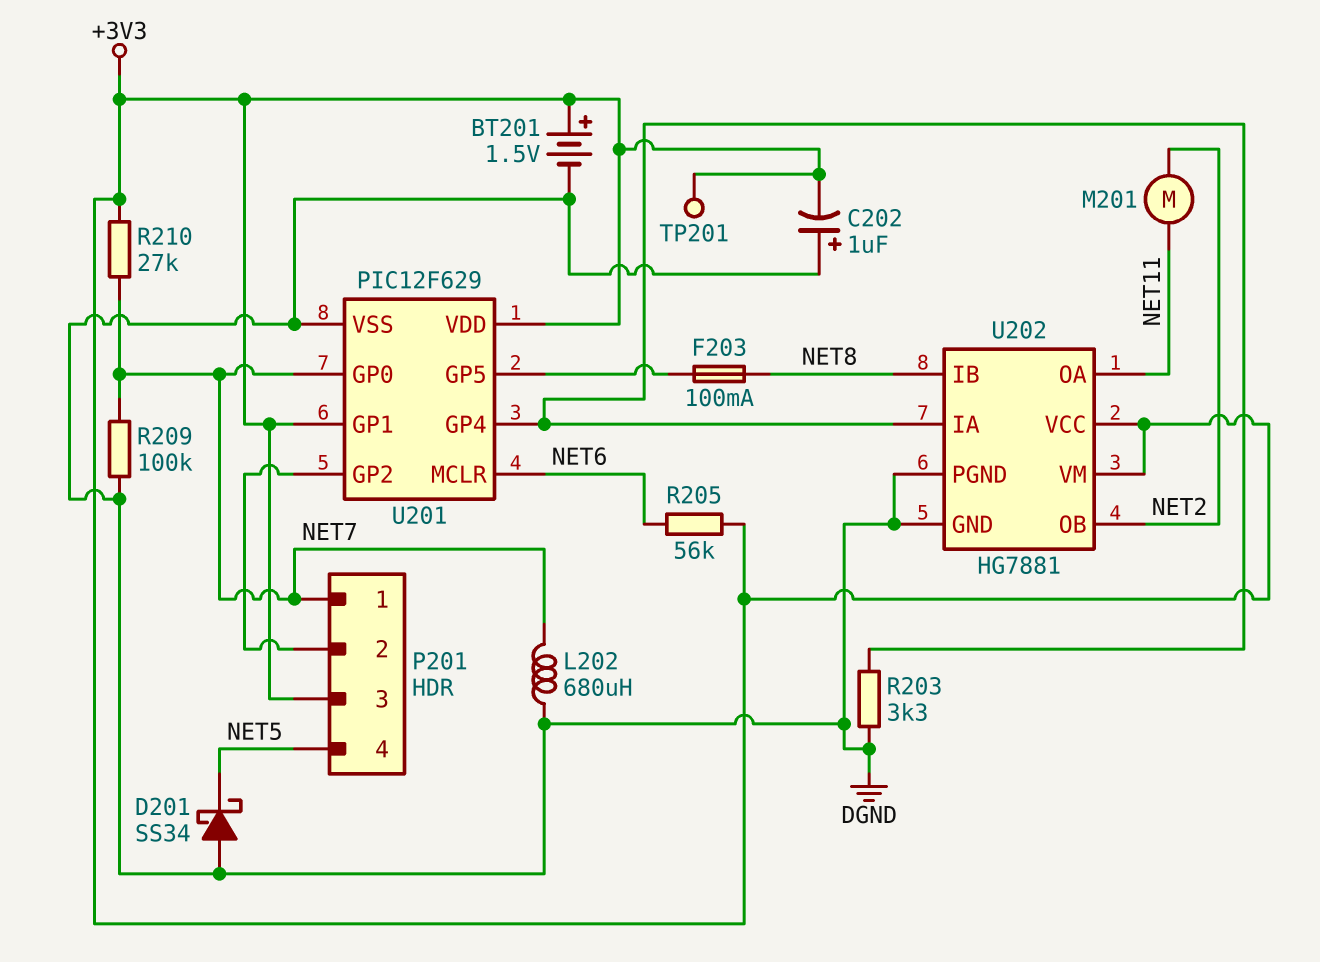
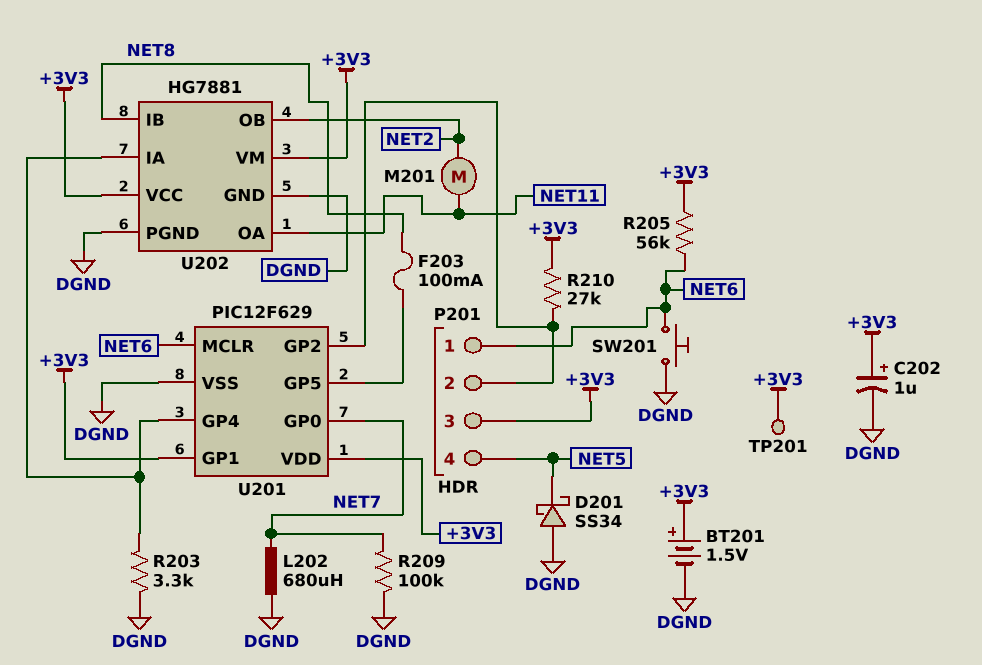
C202: 1uF (plus DGND, minus +3V3) -> 1uF (plus +3V3, minus DGND)
P201 pin 1: NET7 -> NET6
R210: 27k (+3V3, NET7) -> 27k (+3V3, P201/2)
SW201: none -> button (DGND, NET6)

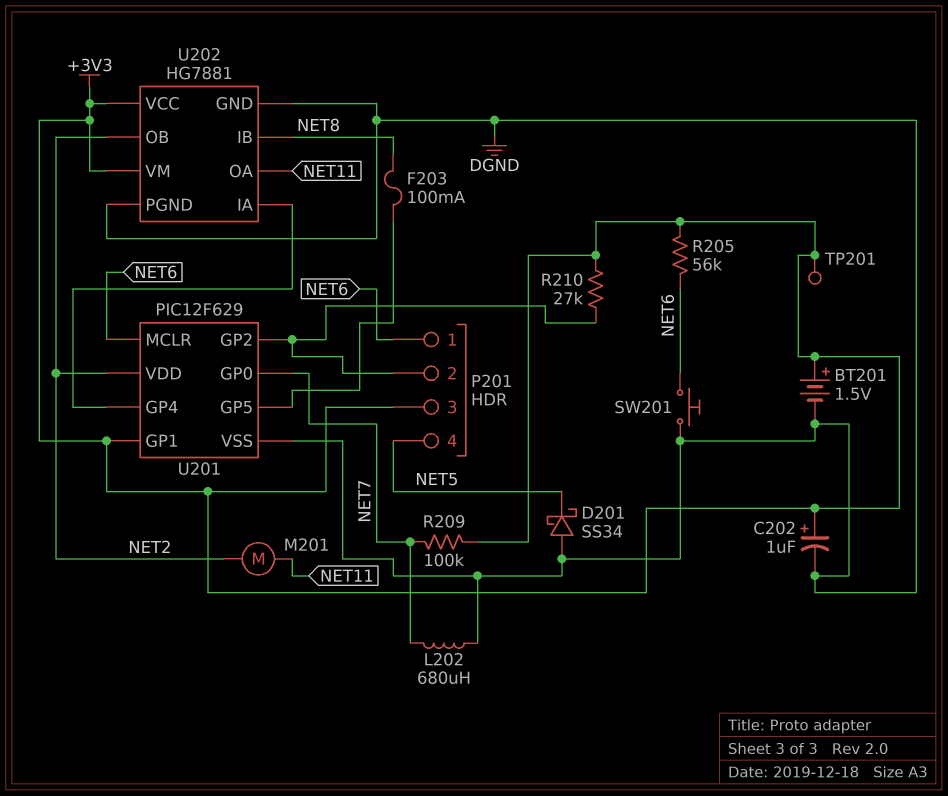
R203: 3.3k (DGND, U201/GP4) -> none
R209: 100k (DGND, NET7) -> 100k (+3V3, NET7)
U201 pin VDD: +3V3 -> NET2

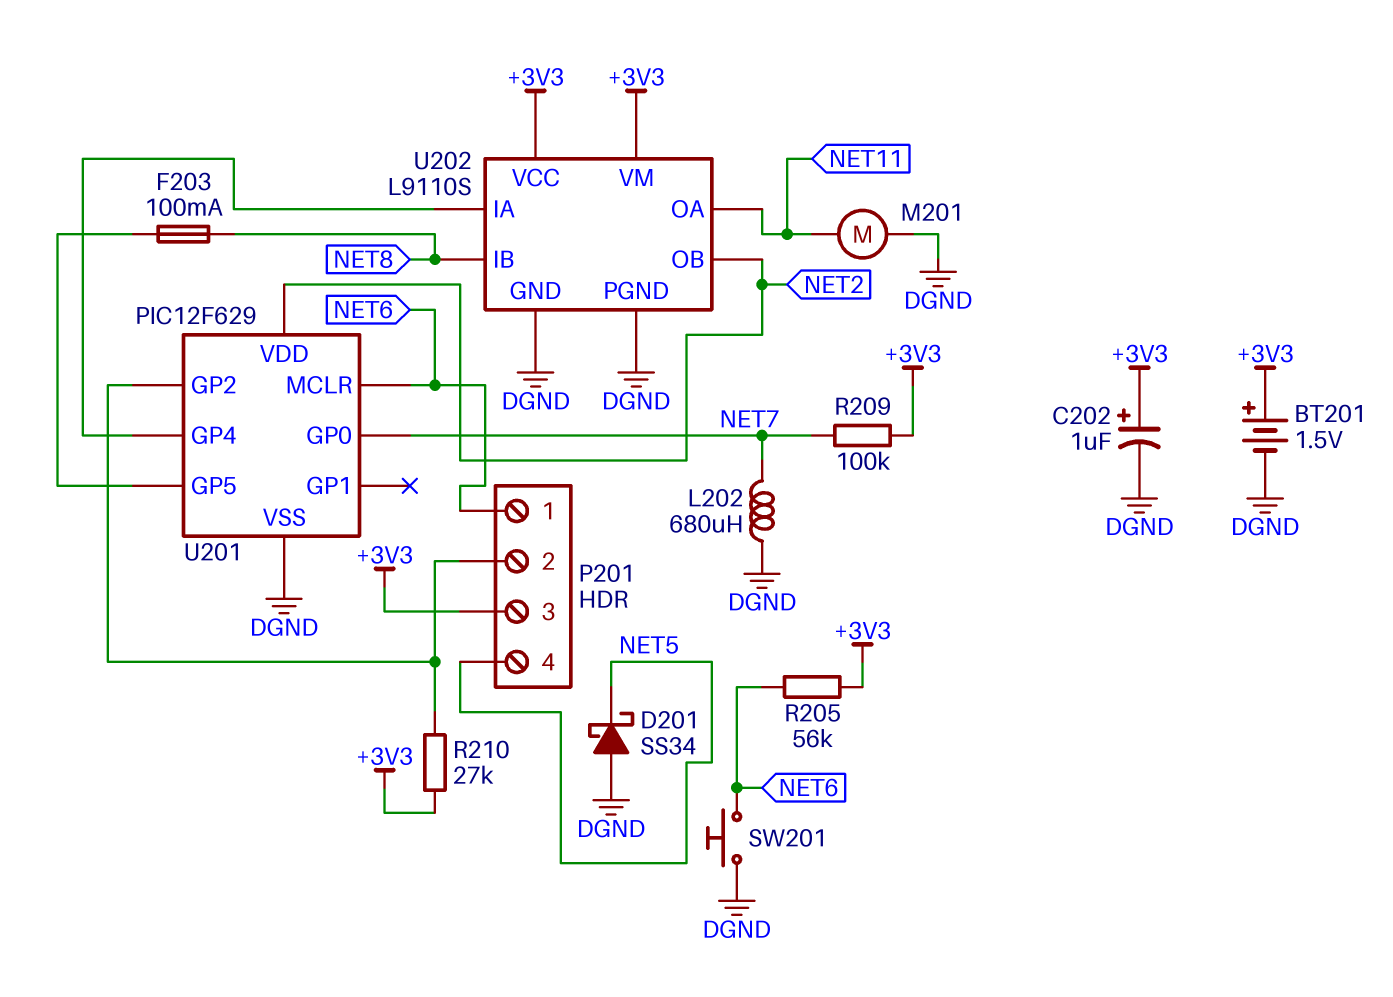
M201: motor (NET2, NET11) -> motor (DGND, NET11)
TP201: test point (+3V3) -> none
U201 pin GP1: +3V3 -> none
U202: HG7881 -> L9110S

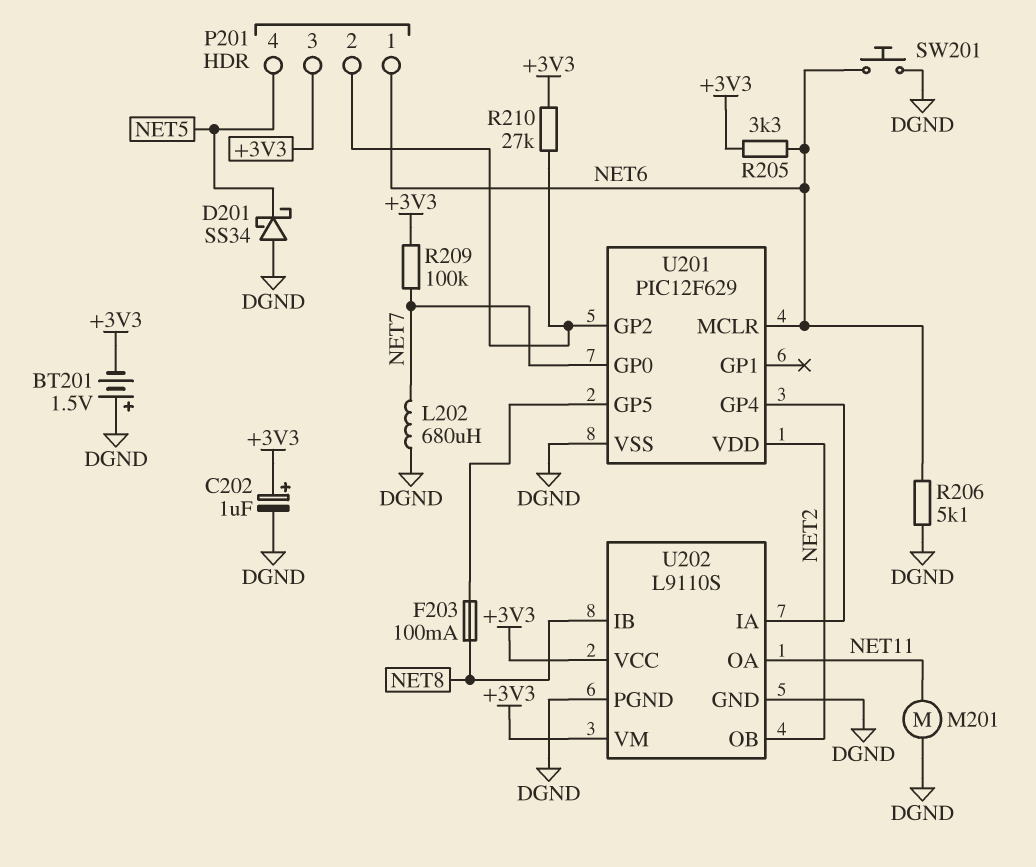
BT201: 1.5V (plus +3V3, minus DGND) -> 1.5V (plus DGND, minus +3V3)
R205: 56k (+3V3, NET6) -> 3.3k (+3V3, NET6)
R206: none -> 5.1k (DGND, NET6)

